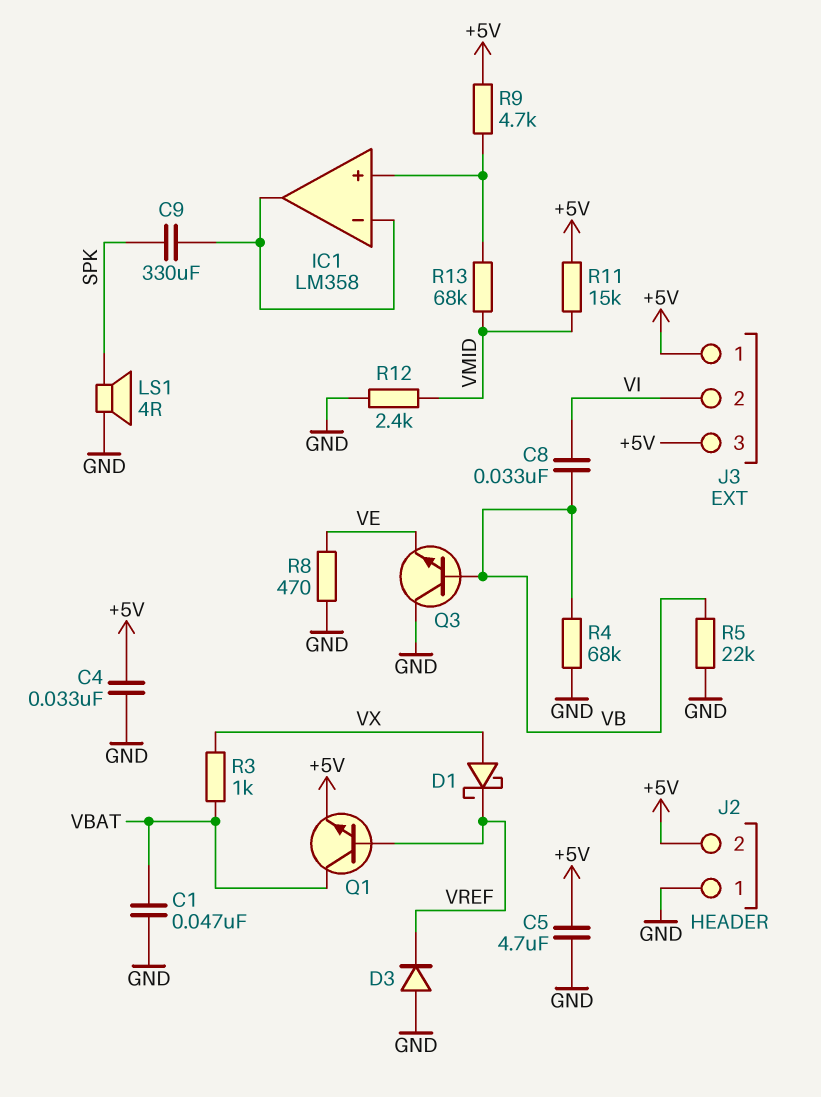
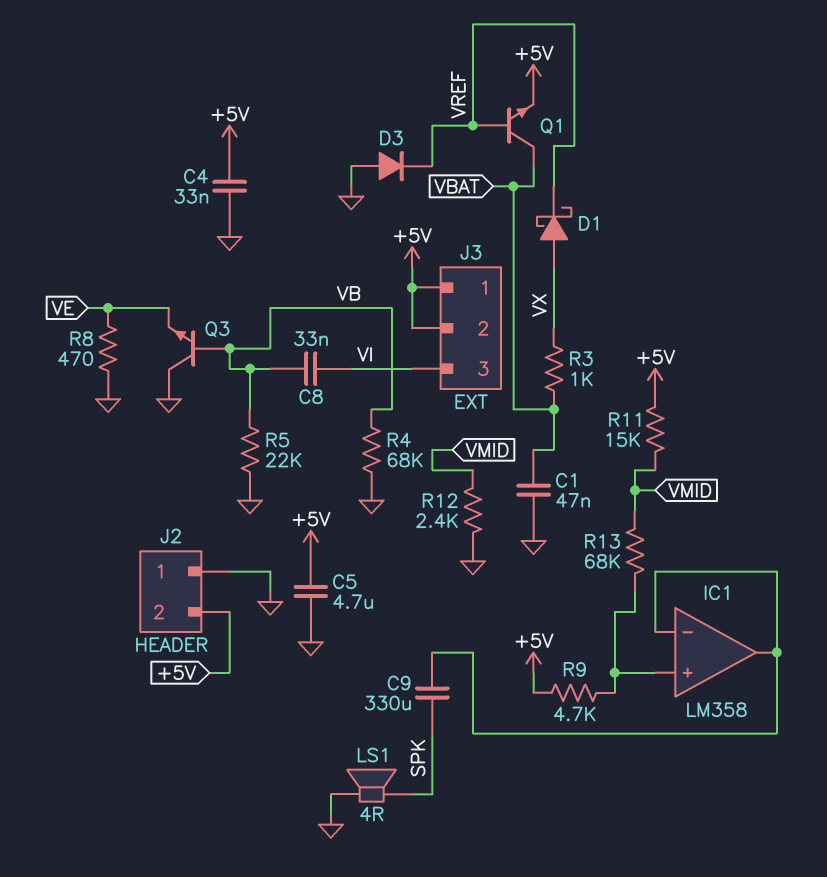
J3 pin 2: VI -> +5V
J3 pin 3: +5V -> VI

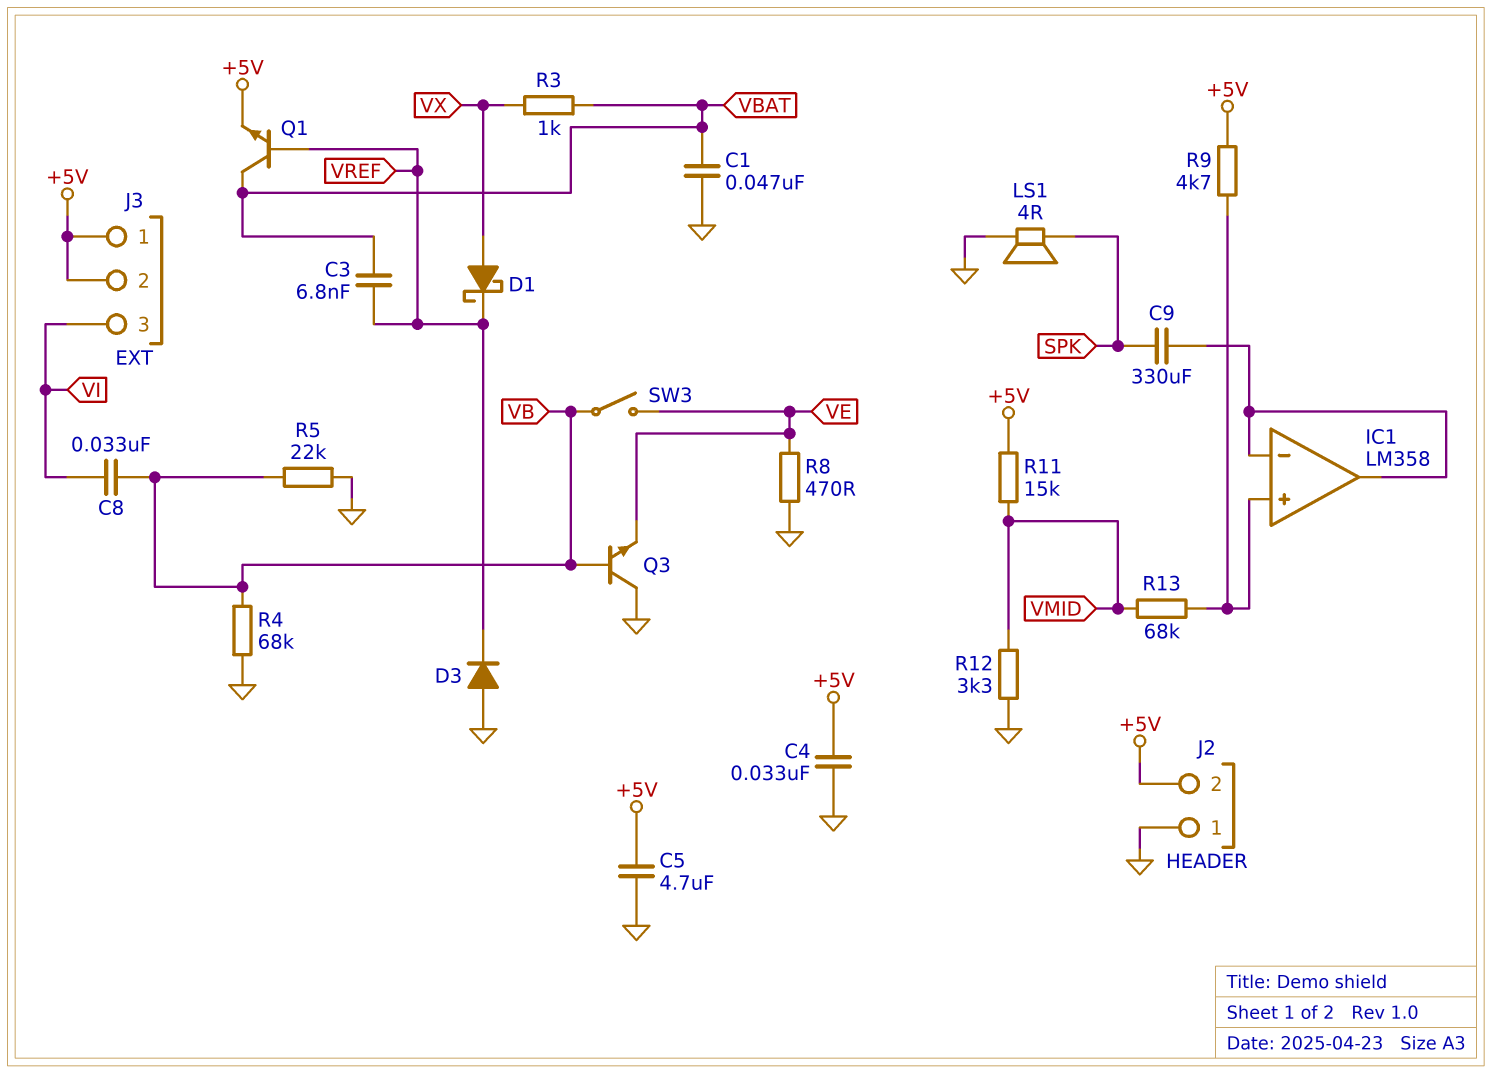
C3: none -> 6.8nF (VBAT, VREF)
R12: 2.4k (GND, VMID) -> 3.3k (GND, VMID)
SW3: none -> switch (VB, VE)

